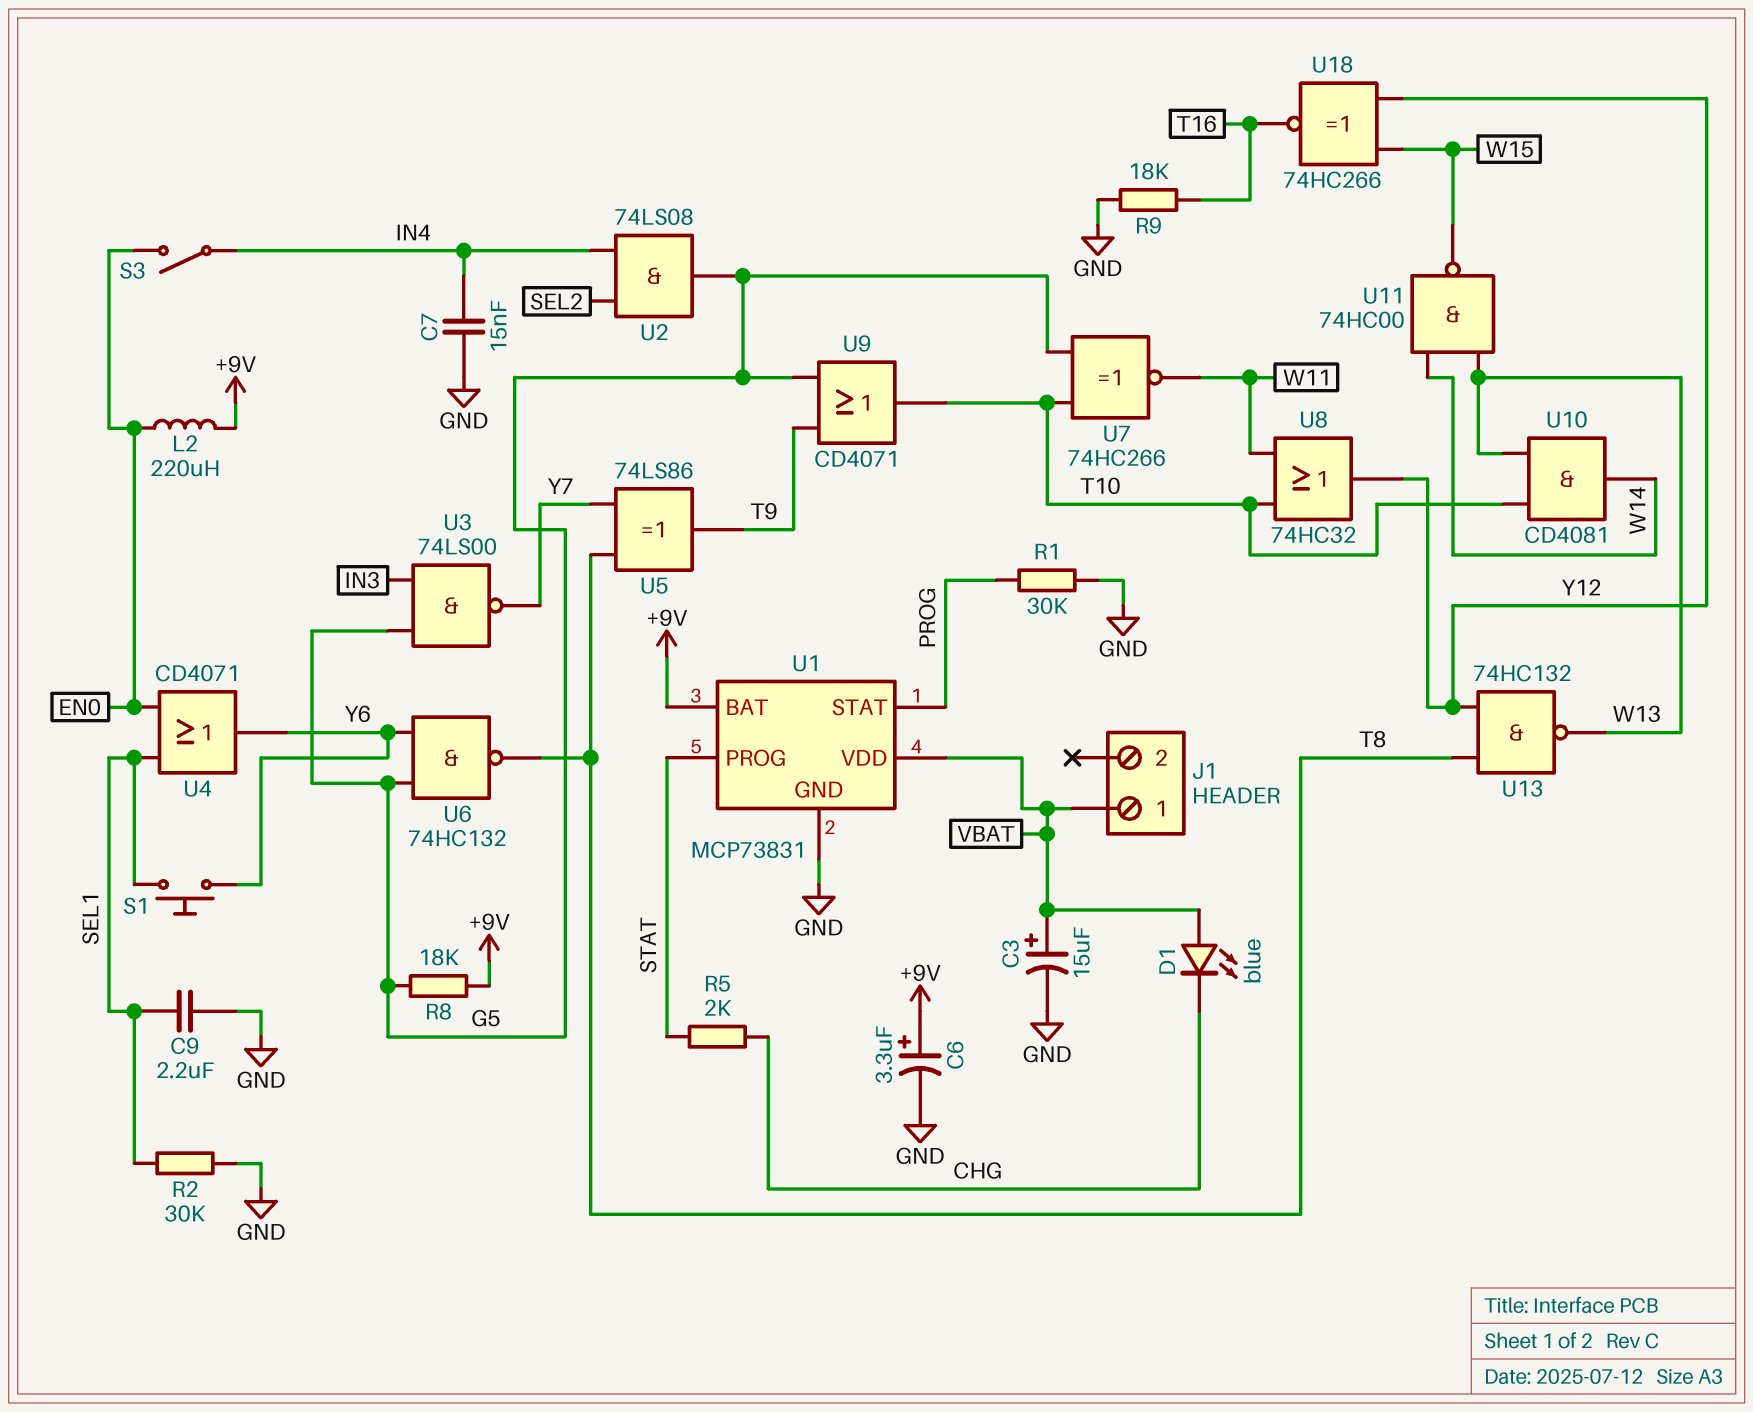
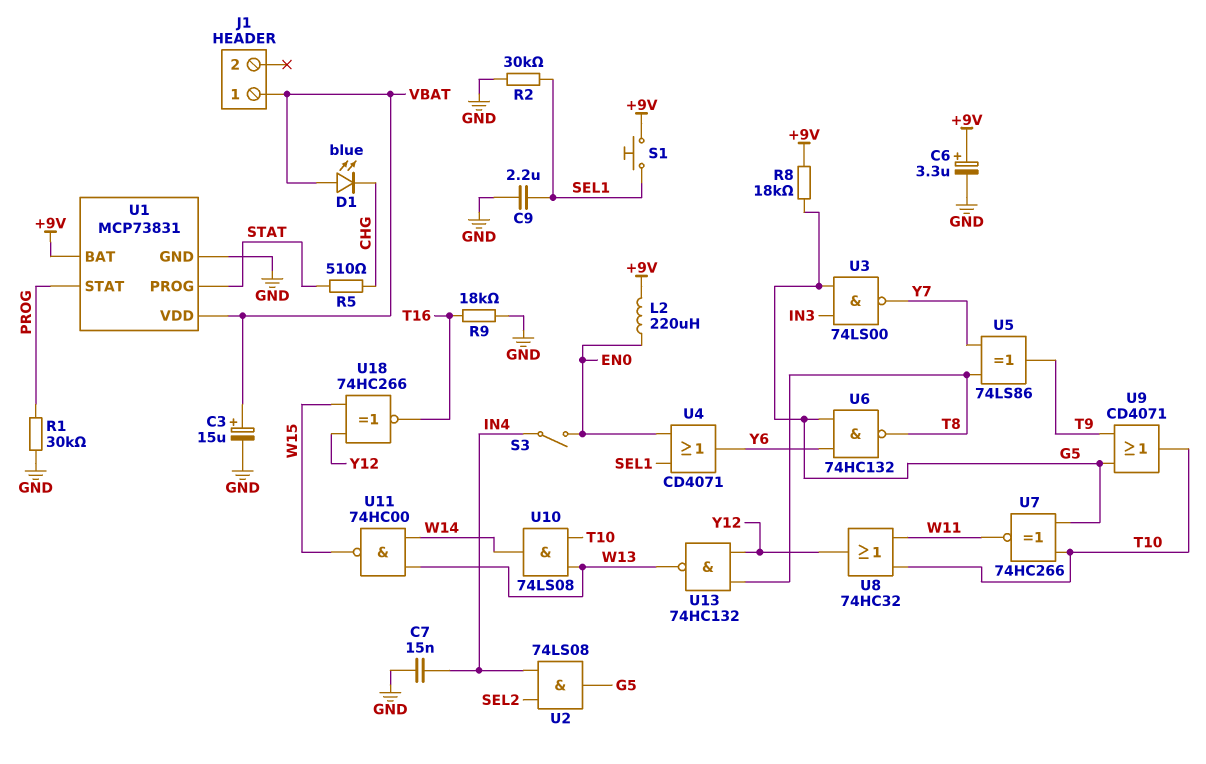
R5: 2k (CHG, STAT) -> 510 (CHG, STAT)
S1: button (SEL1, Y6) -> button (+9V, SEL1)
U10: AND CD4081 (in T10, in W13, out W14) -> AND 74LS08 (in T10, in W13, out W14)

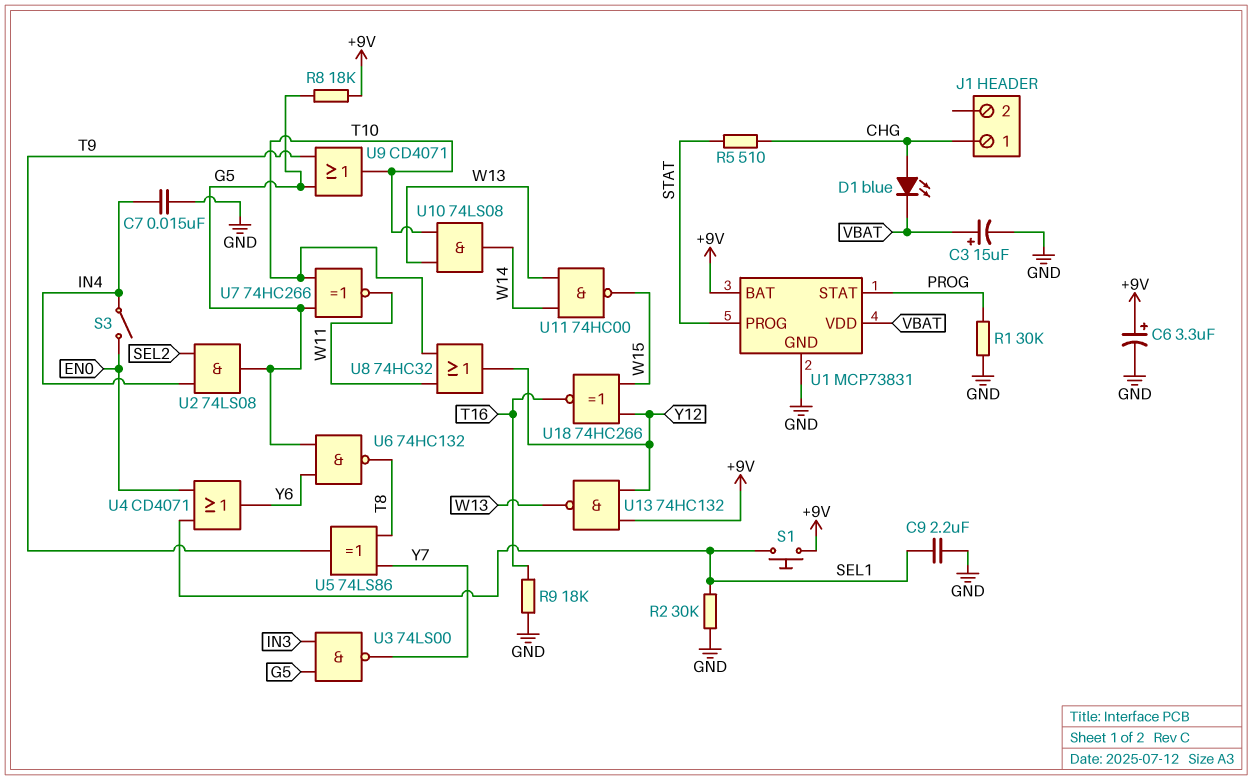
D1: LED blue (A VBAT, K CHG) -> LED blue (A CHG, K VBAT)
J1 pin 1: VBAT -> CHG
L2: 220uH (+9V, EN0) -> none
U13: NAND 74HC132 (in T8, in Y12, out W13) -> NAND 74HC132 (in +9V, in Y12, out W13)

